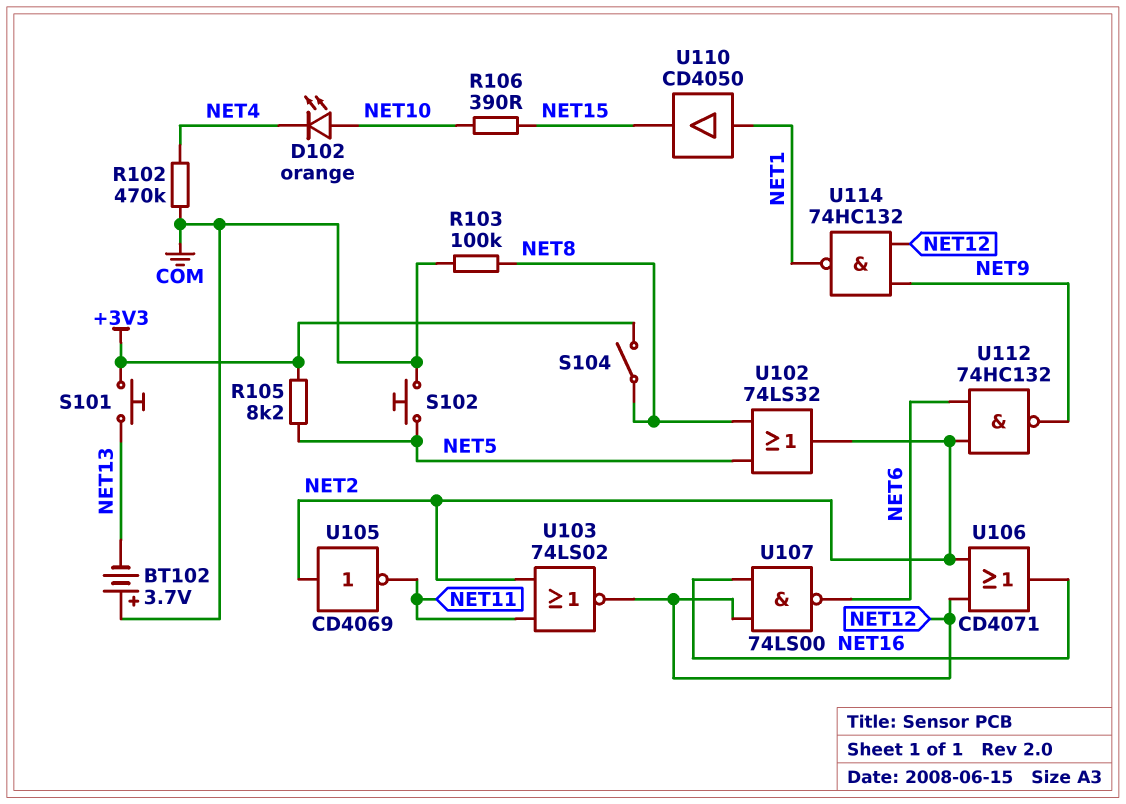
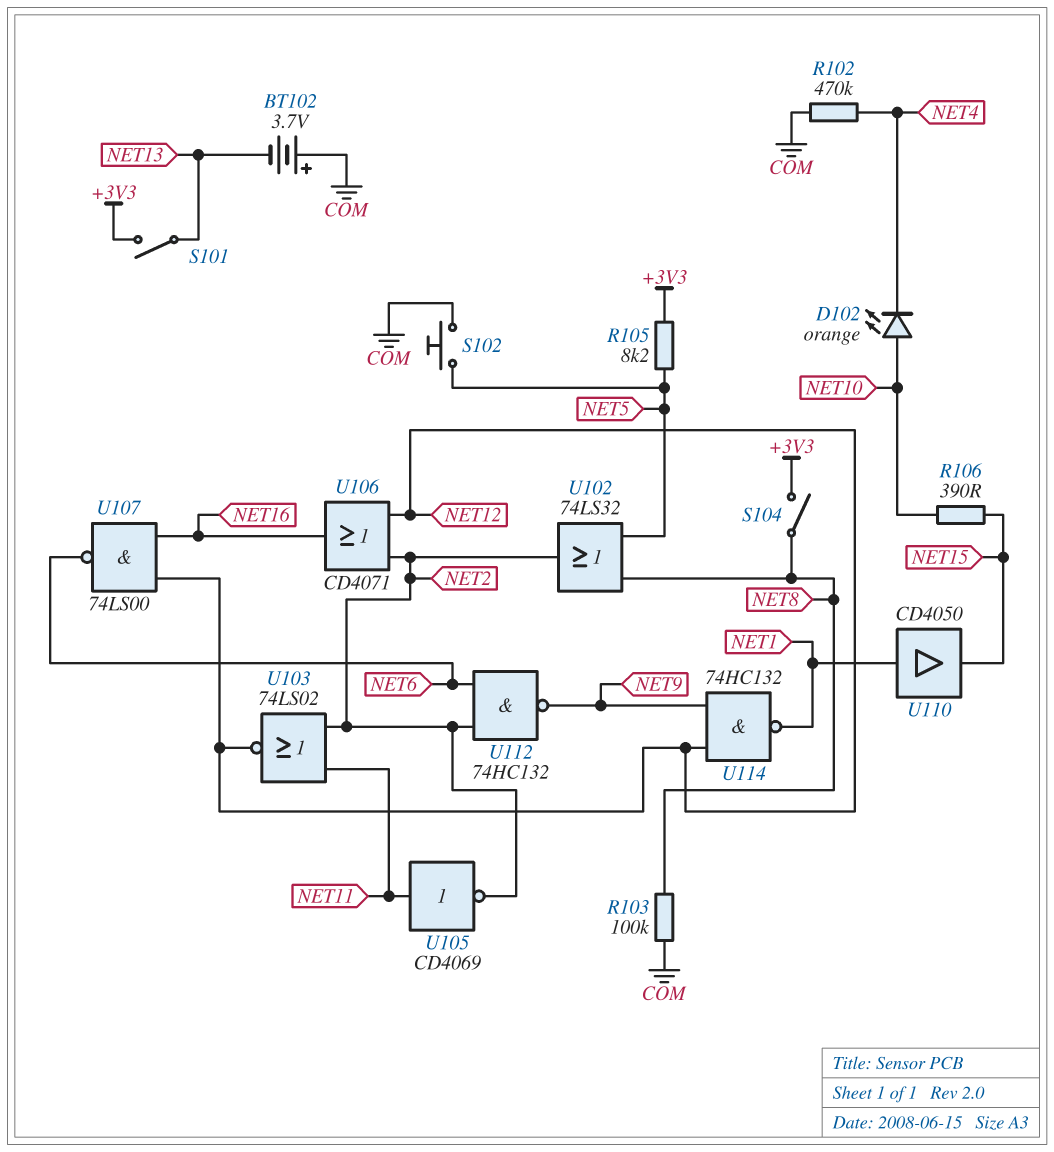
S101: button (+3V3, NET13) -> switch (+3V3, NET13)
U105: NOT CD4069 (in NET2, out NET11) -> NOT CD4069 (in NET11, out NET2)

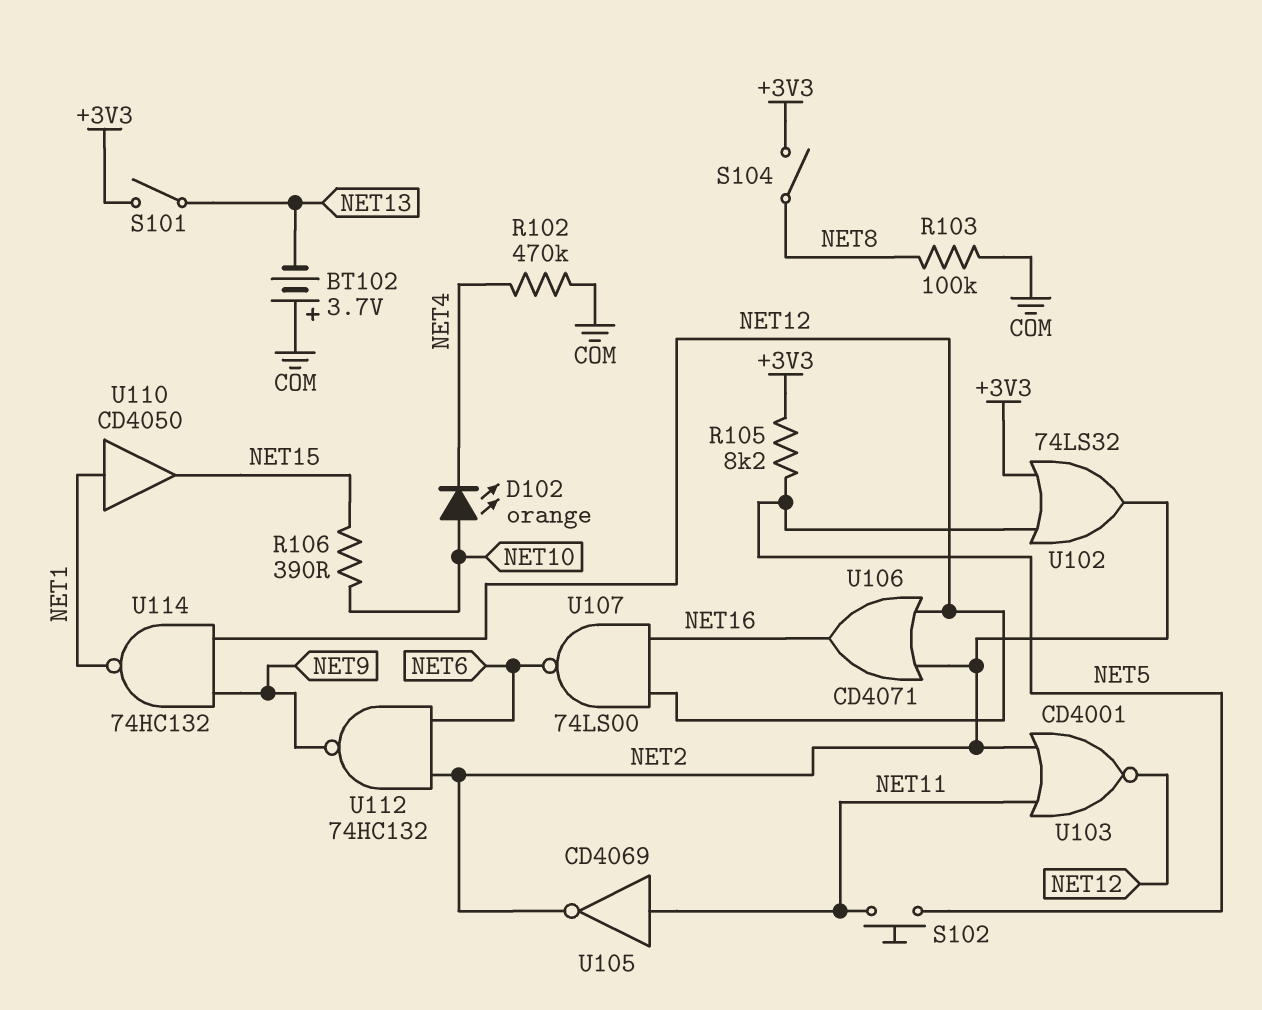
S102: button (COM, NET5) -> button (NET5, NET11)
U102: OR 74LS32 (in NET5, in NET8, out NET2) -> OR 74LS32 (in +3V3, in NET5, out NET2)
U103: NOR 74LS02 (in NET2, in NET11, out NET12) -> NOR CD4001 (in NET2, in NET11, out NET12)

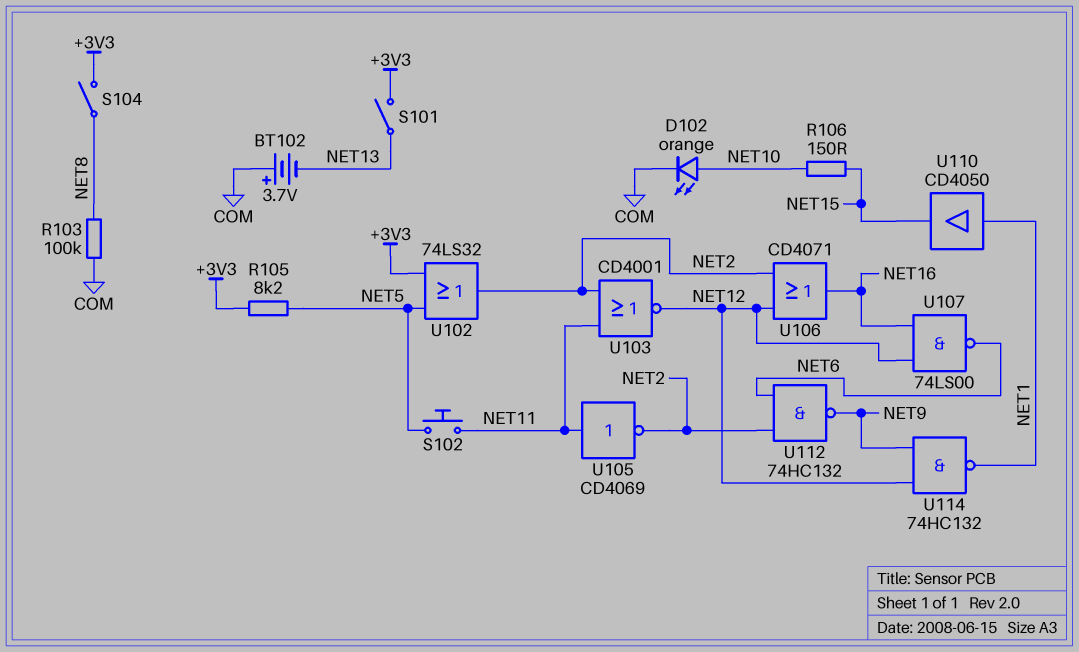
D102: LED orange (A NET10, K NET4) -> LED orange (A NET10, K COM)
R102: 470k (COM, NET4) -> none
R106: 390 (NET10, NET15) -> 150 (NET10, NET15)

